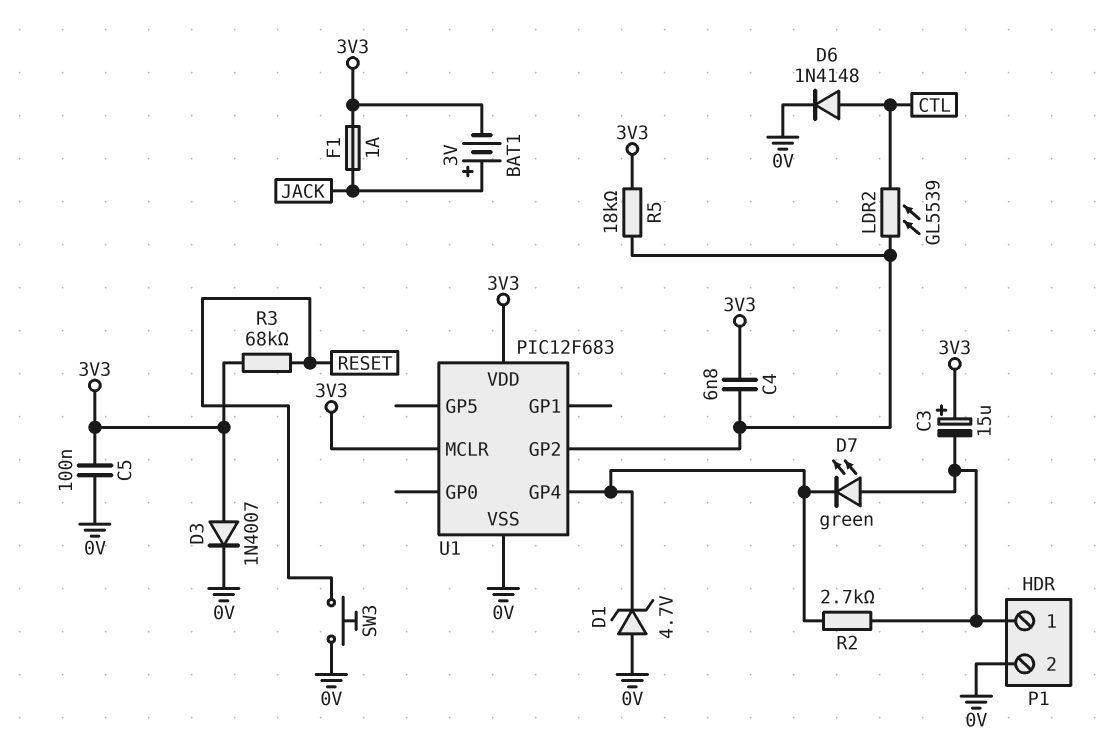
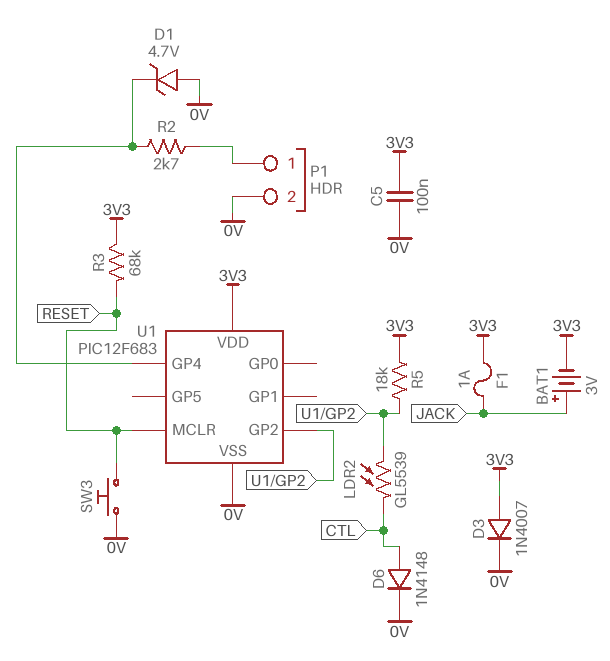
C3: 15uF (plus 3V3, minus P1/1) -> none
C4: 6.8nF (3V3, U1/GP2) -> none
D7: LED green (A P1/1, K U1/GP4) -> none
U1 pin MCLR: 3V3 -> RESET

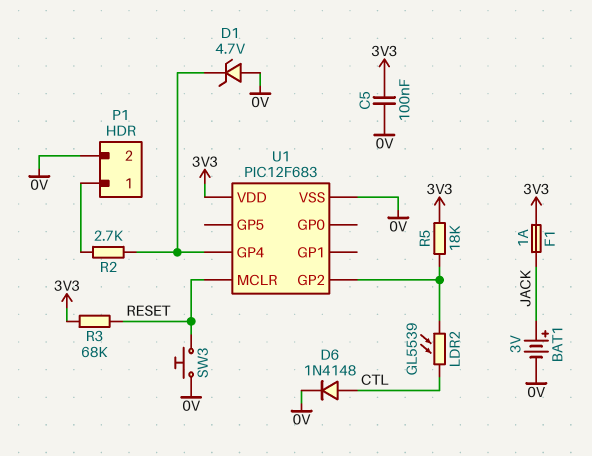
BAT1: 3V (plus JACK, minus 3V3) -> 3V (plus JACK, minus 0V)
D3: diode 1N4007 (A 3V3, K 0V) -> none

